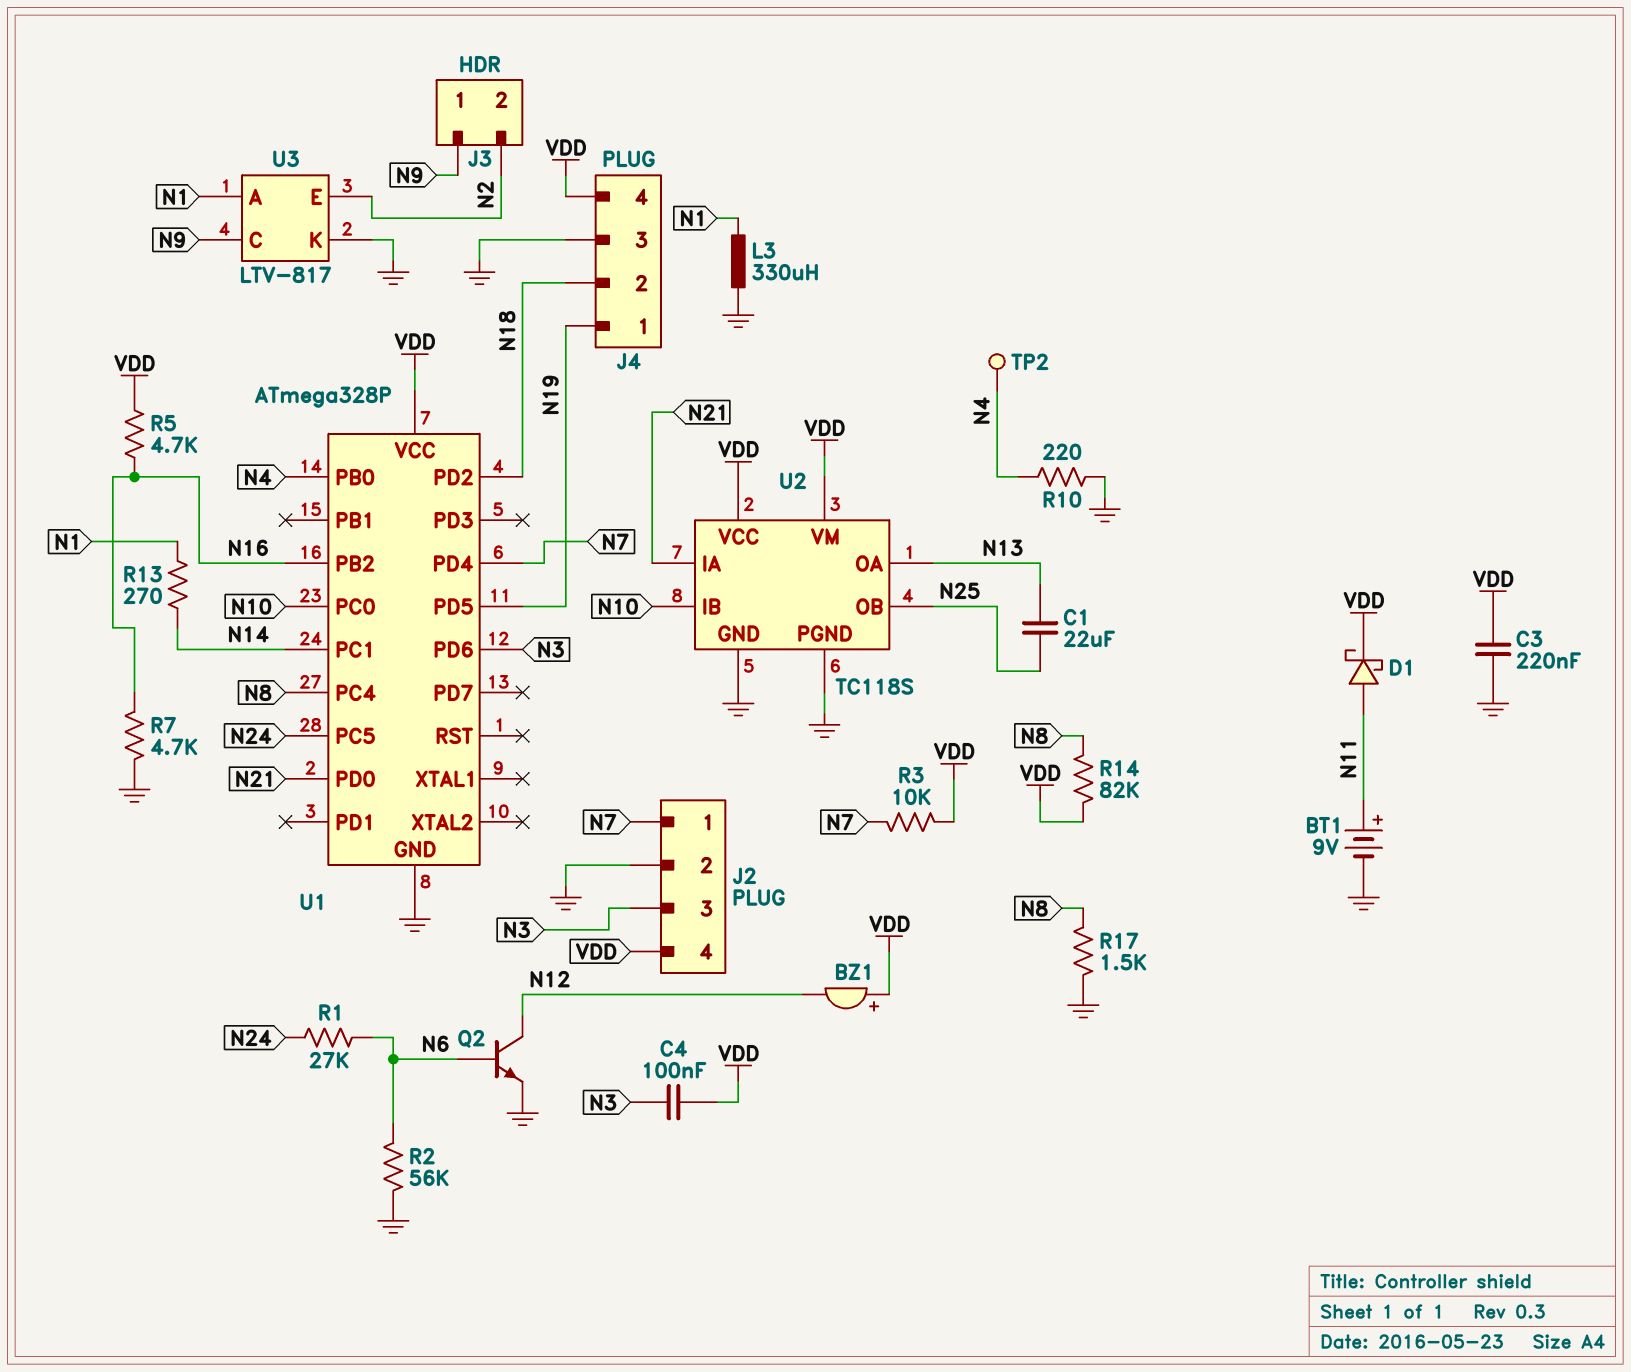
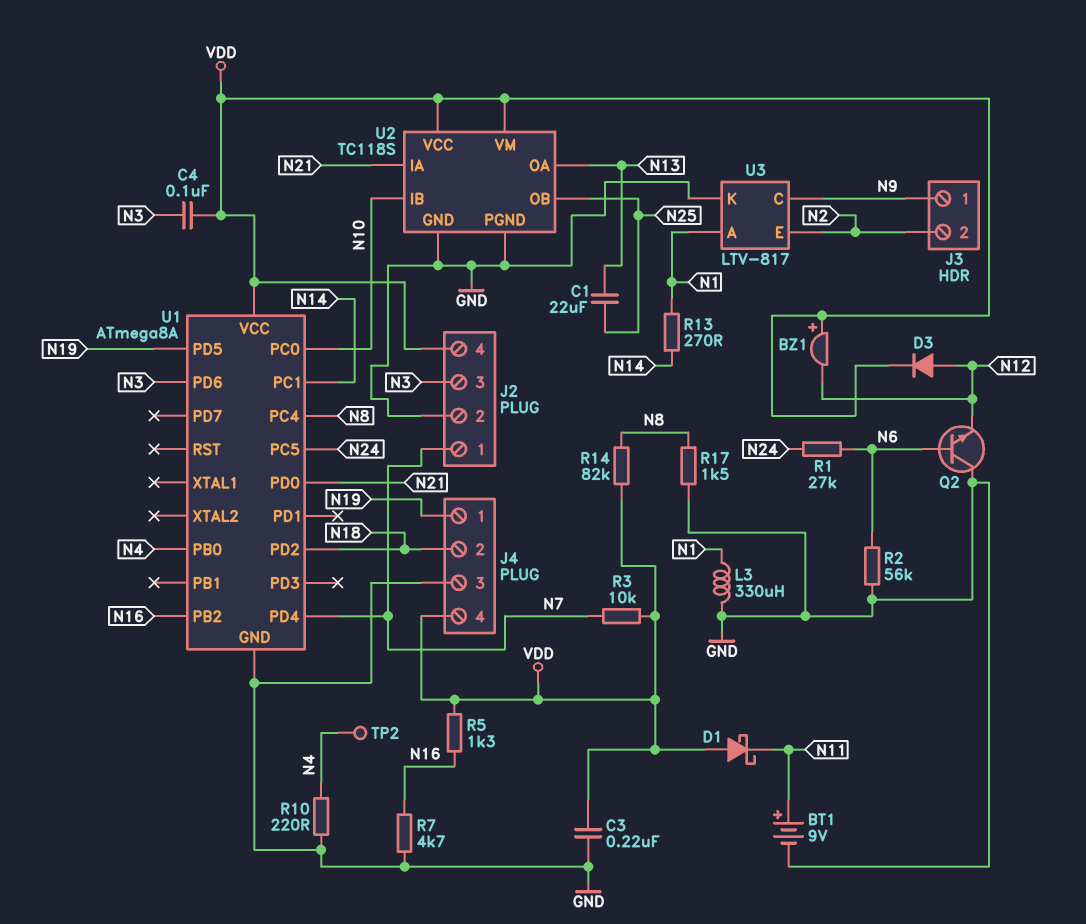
D1: schottky (A N11, K VDD) -> schottky (A VDD, K N11)
D3: none -> diode (A N12, K VDD)
Q2: NPN (B N6, C N12, E GND) -> NPN (B N6, C GND, E N12)
R5: 4.7k (N16, VDD) -> 1.3k (N16, VDD)
U1: ATmega328P -> ATmega8A

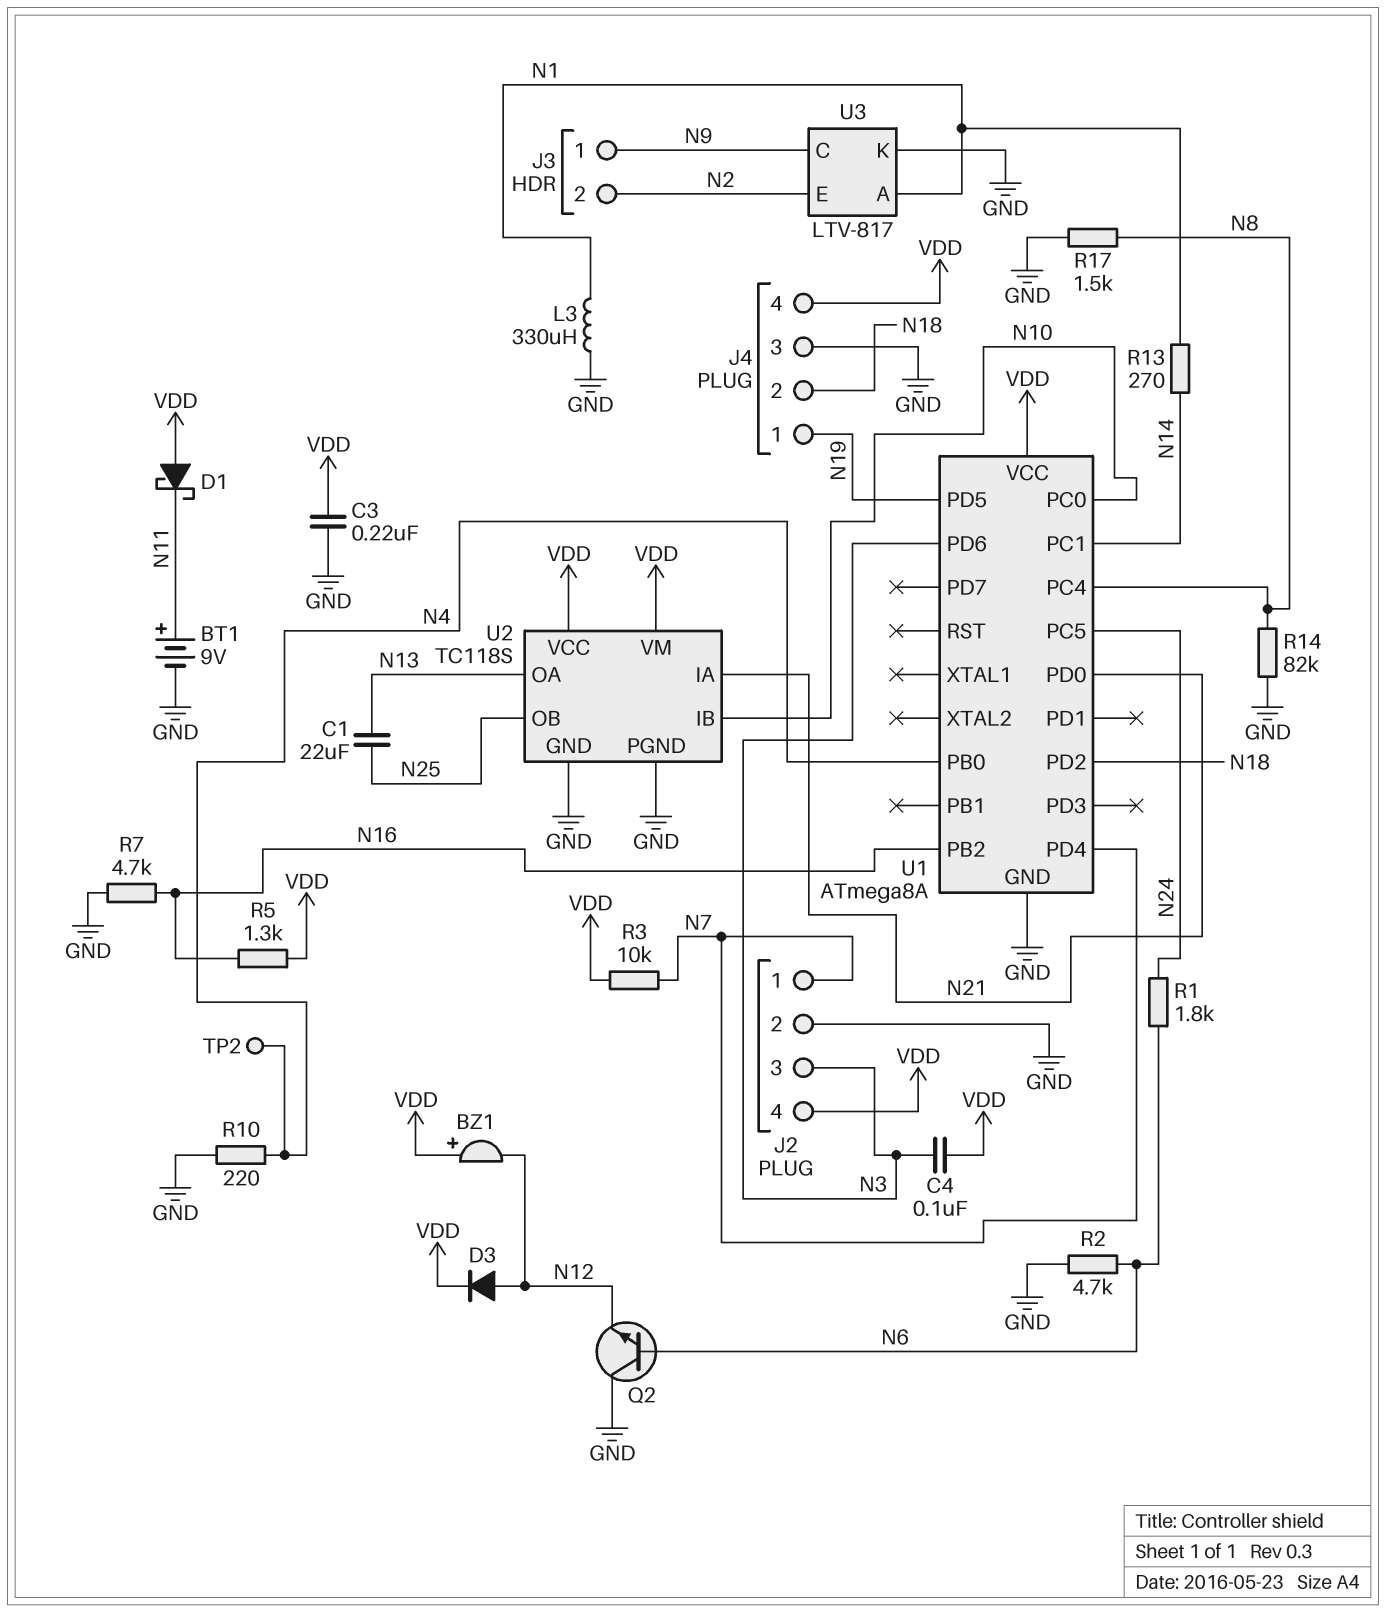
R1: 27k (N6, N24) -> 1.8k (N6, N24)
R2: 56k (GND, N6) -> 4.7k (GND, N6)
R14: 82k (N8, VDD) -> 82k (GND, N8)

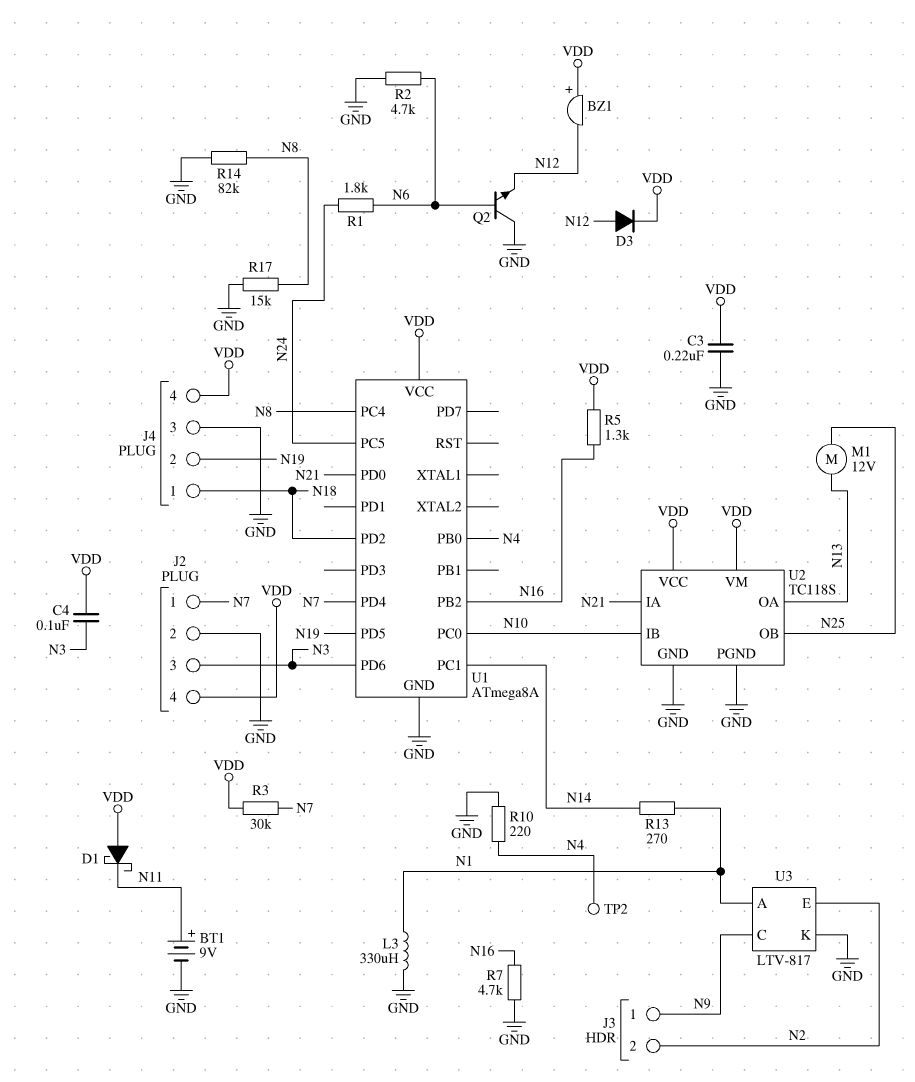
C1: 22uF (N13, N25) -> none
J4 pin 1: N19 -> N18
J4 pin 2: N18 -> N19
M1: none -> motor 12V (N13, N25)
R3: 10k (N7, VDD) -> 30k (N7, VDD)
R17: 1.5k (GND, N8) -> 15k (GND, N8)

